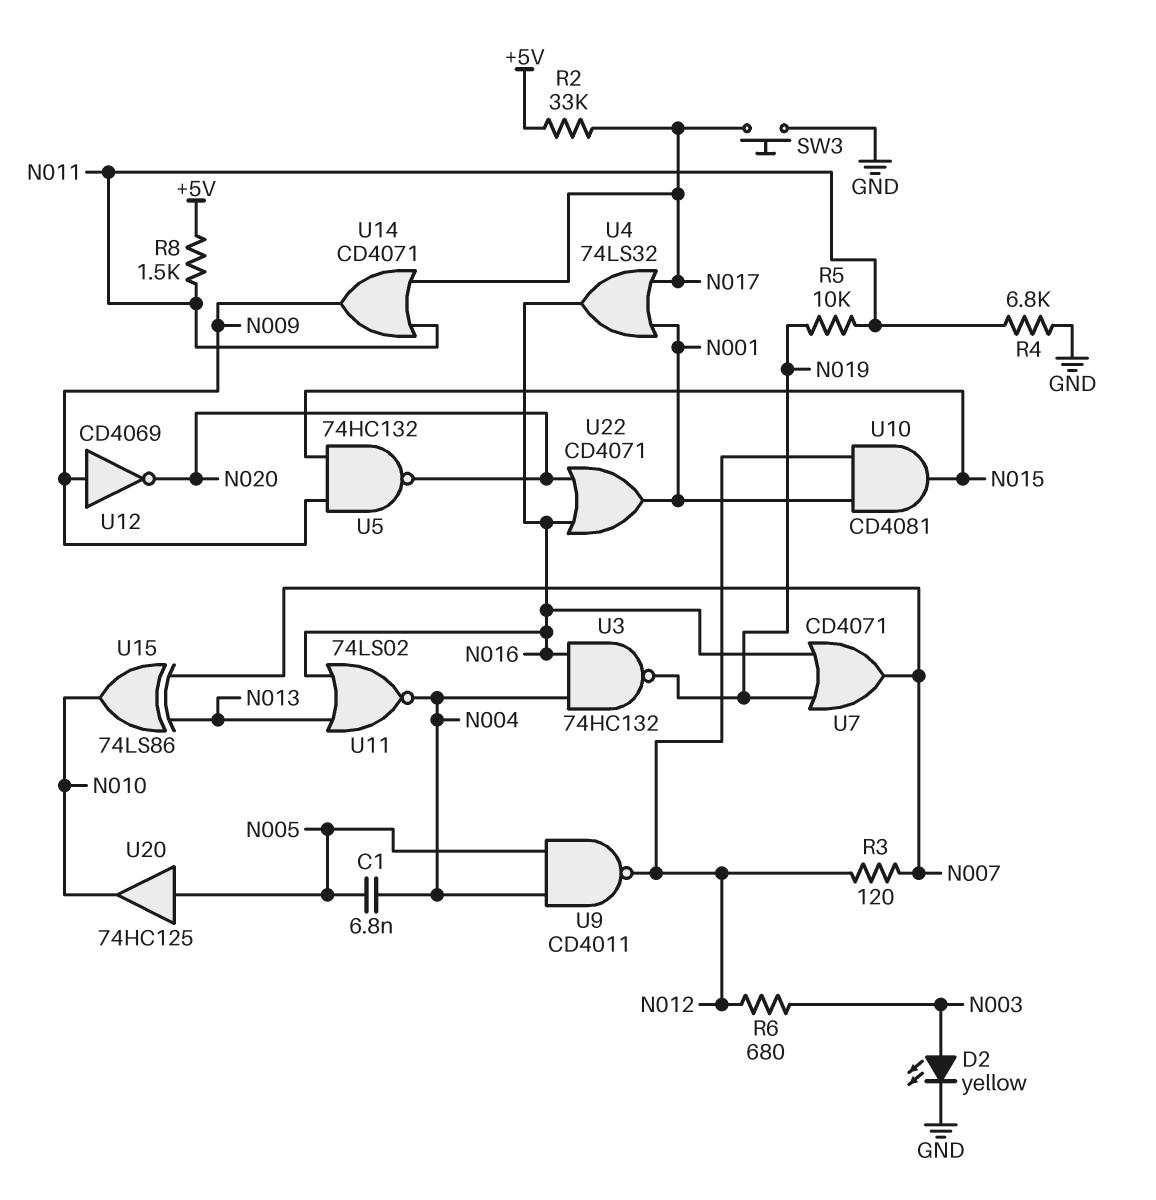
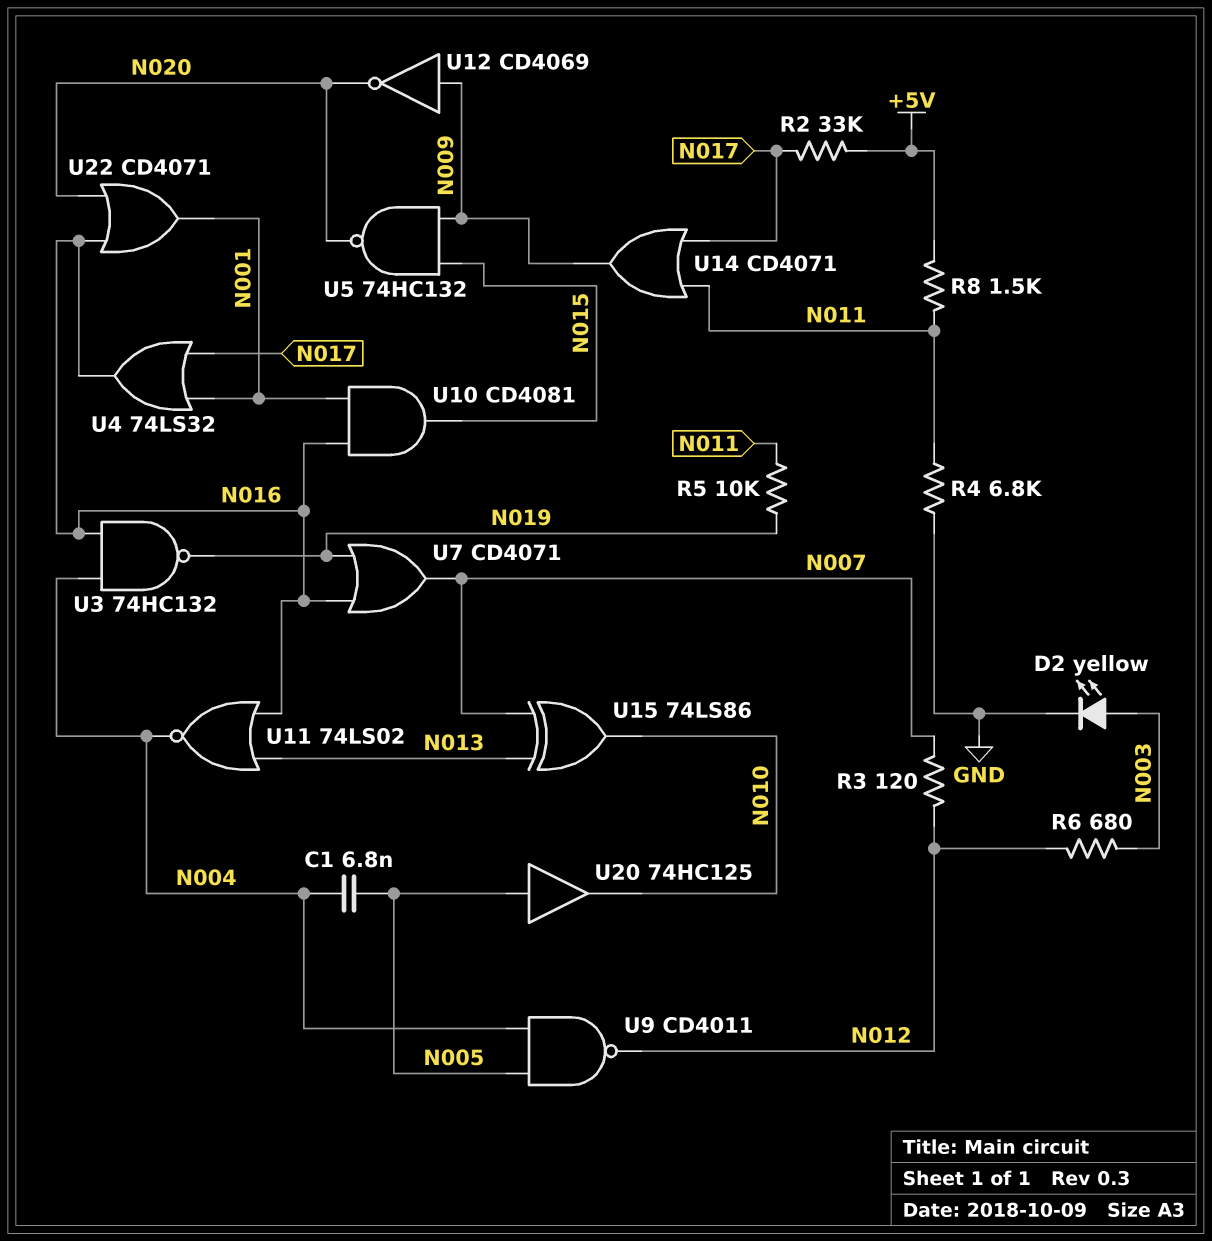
SW3: button (GND, N017) -> none
U10: AND CD4081 (in N001, in N012, out N015) -> AND CD4081 (in N001, in N016, out N015)

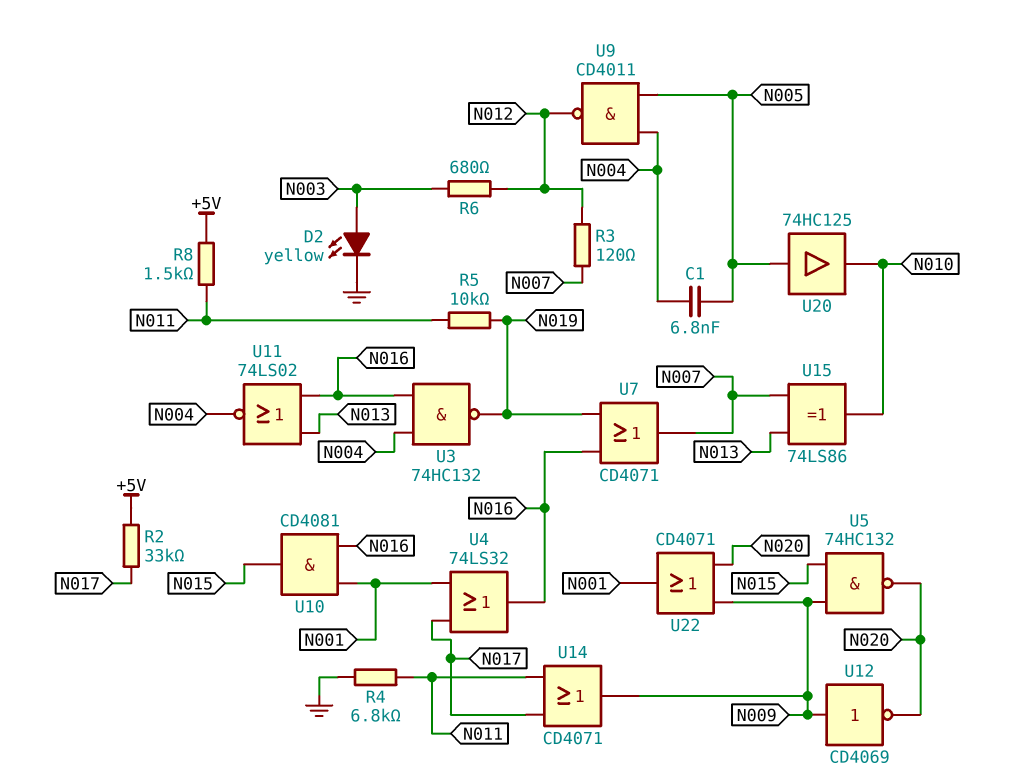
U22: OR CD4071 (in N016, in N020, out N001) -> OR CD4071 (in N009, in N020, out N001)

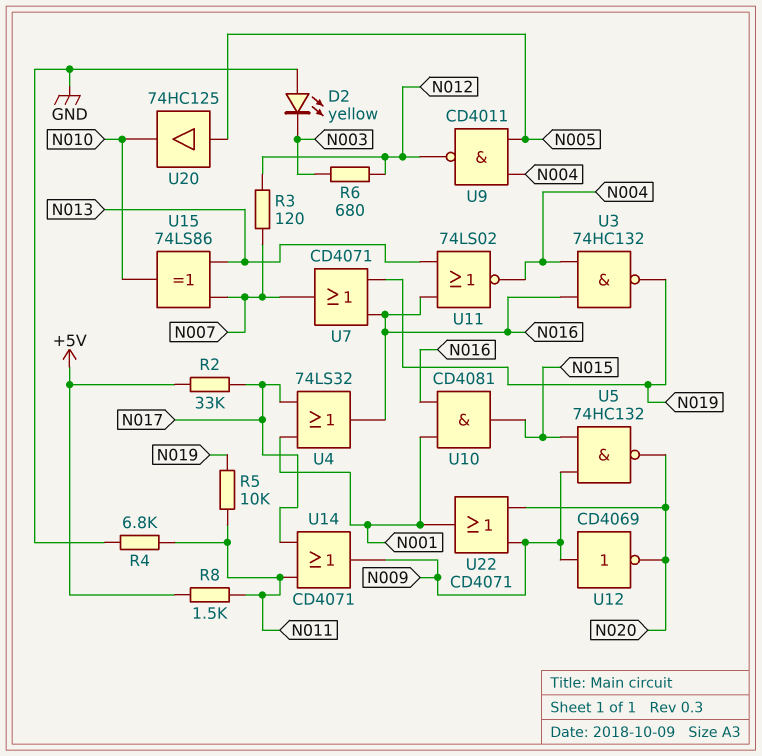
C1: 6.8nF (N004, N005) -> none
D2: LED yellow (A N003, K GND) -> LED yellow (A GND, K N003)

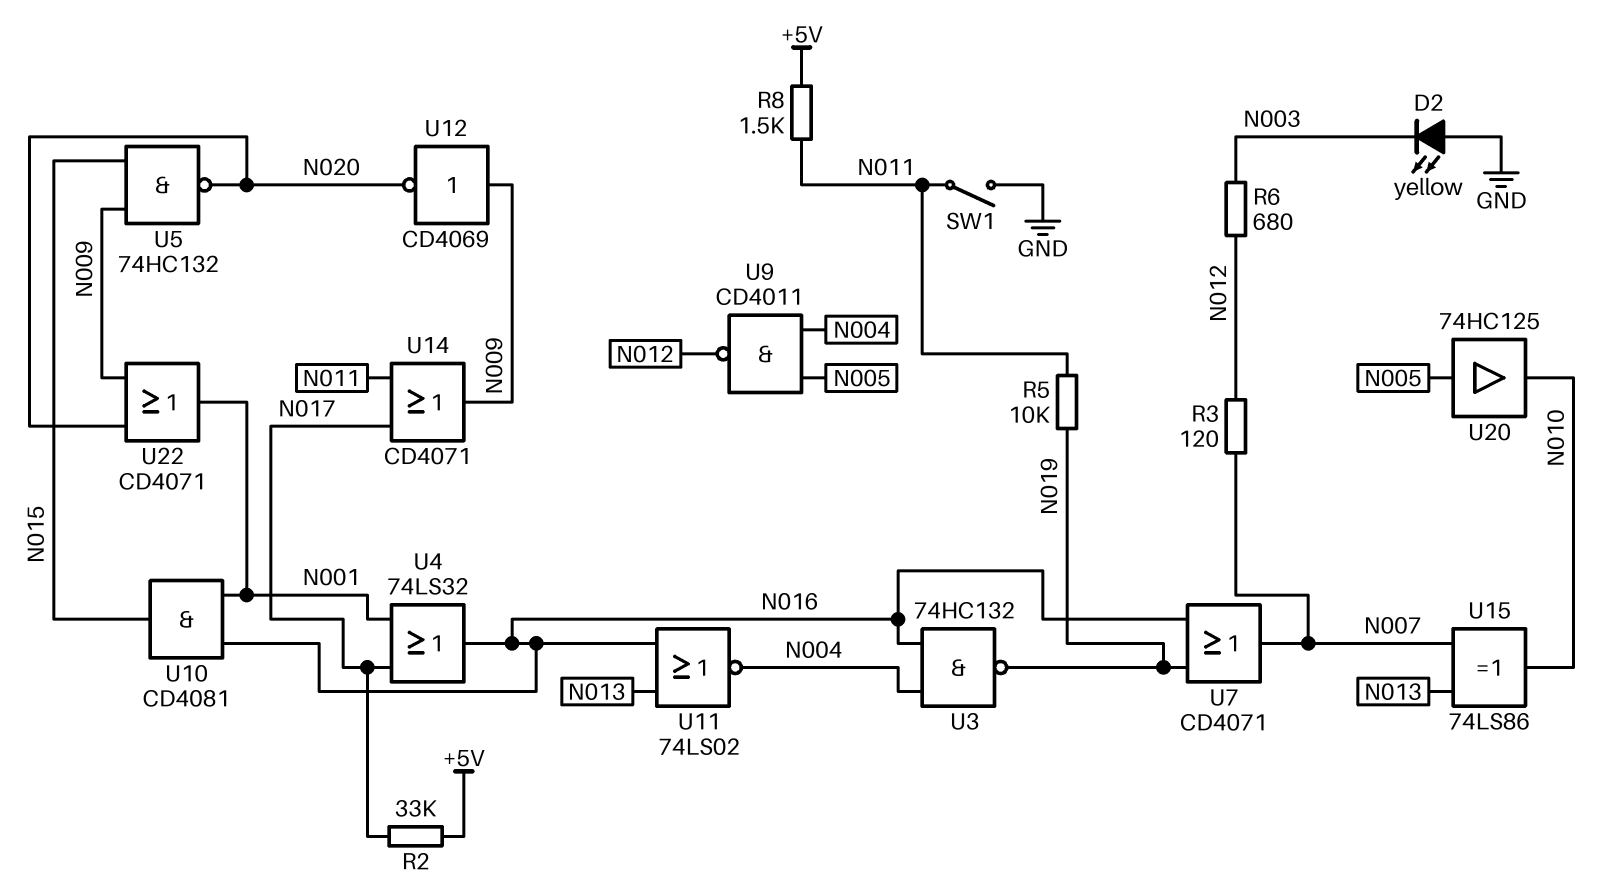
R4: 6.8k (GND, N011) -> none
SW1: none -> switch (GND, N011)

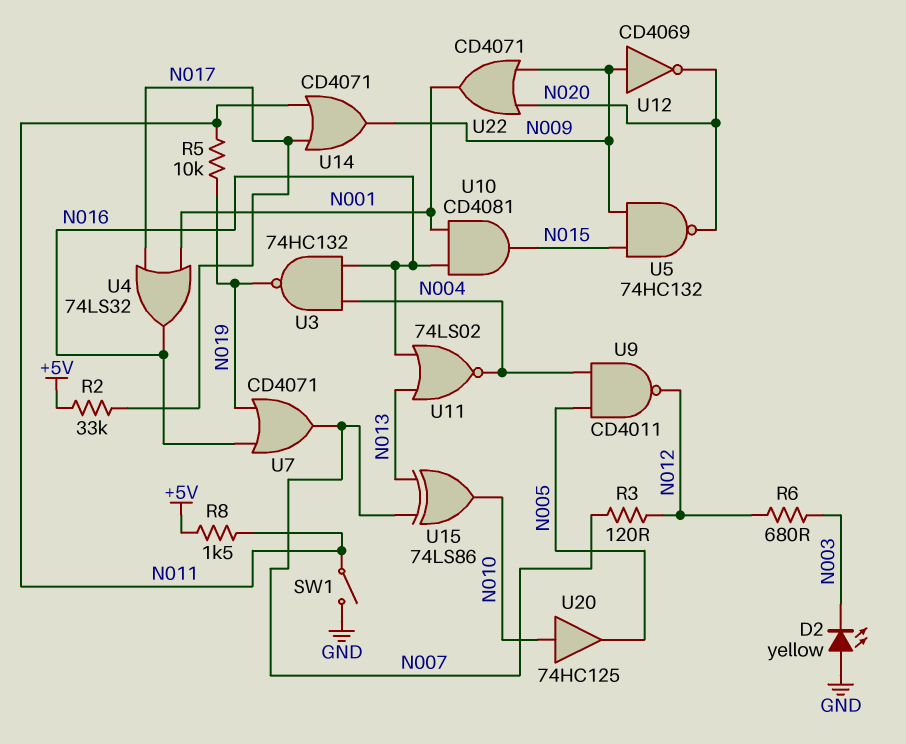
U20: buffer 74HC125 (in N005, out N010) -> buffer 74HC125 (in N010, out N005)

